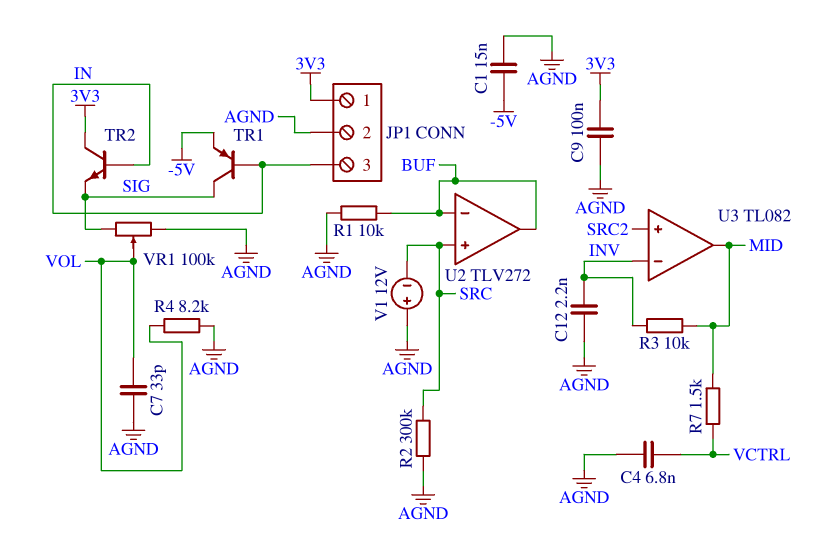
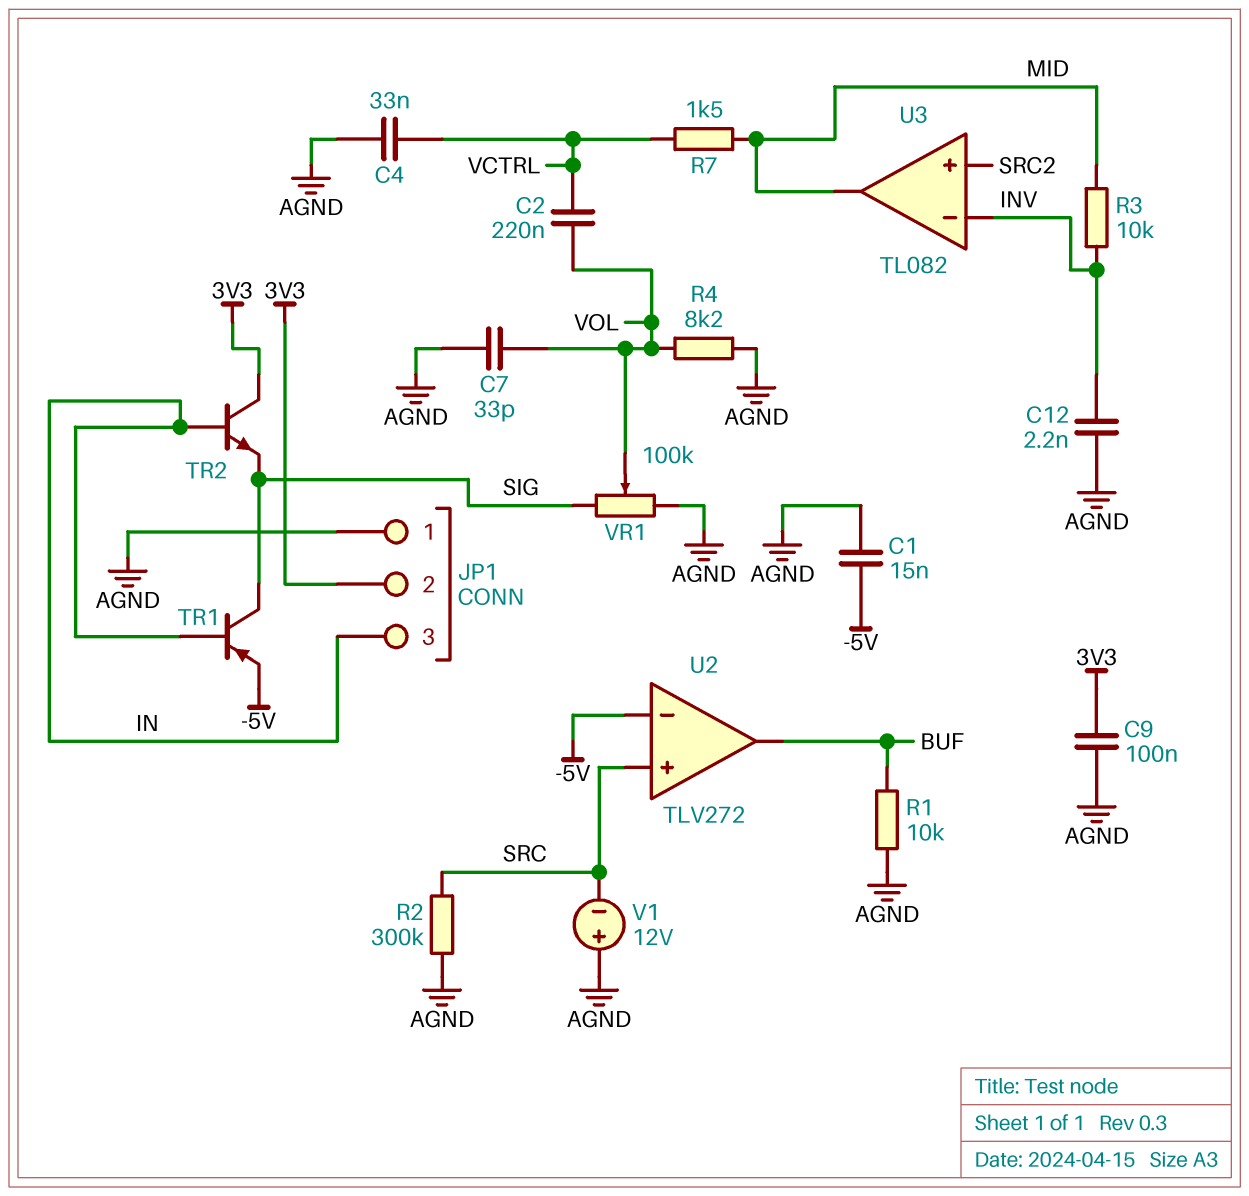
C2: none -> 220nF (VCTRL, VOL)
C4: 6.8nF (AGND, VCTRL) -> 33nF (AGND, VCTRL)
JP1 pin 1: 3V3 -> AGND
JP1 pin 2: AGND -> 3V3
U2 pin in-: BUF -> -5V

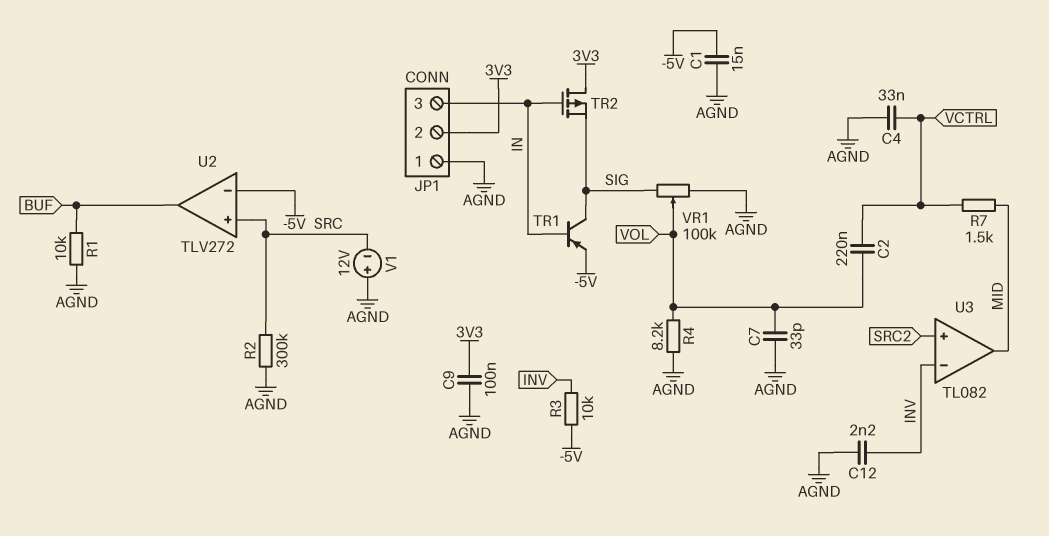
R3: 10k (INV, MID) -> 10k (-5V, INV)
TR2: NPN (B IN, C 3V3, E SIG) -> PMOS (G IN, D 3V3, S SIG)

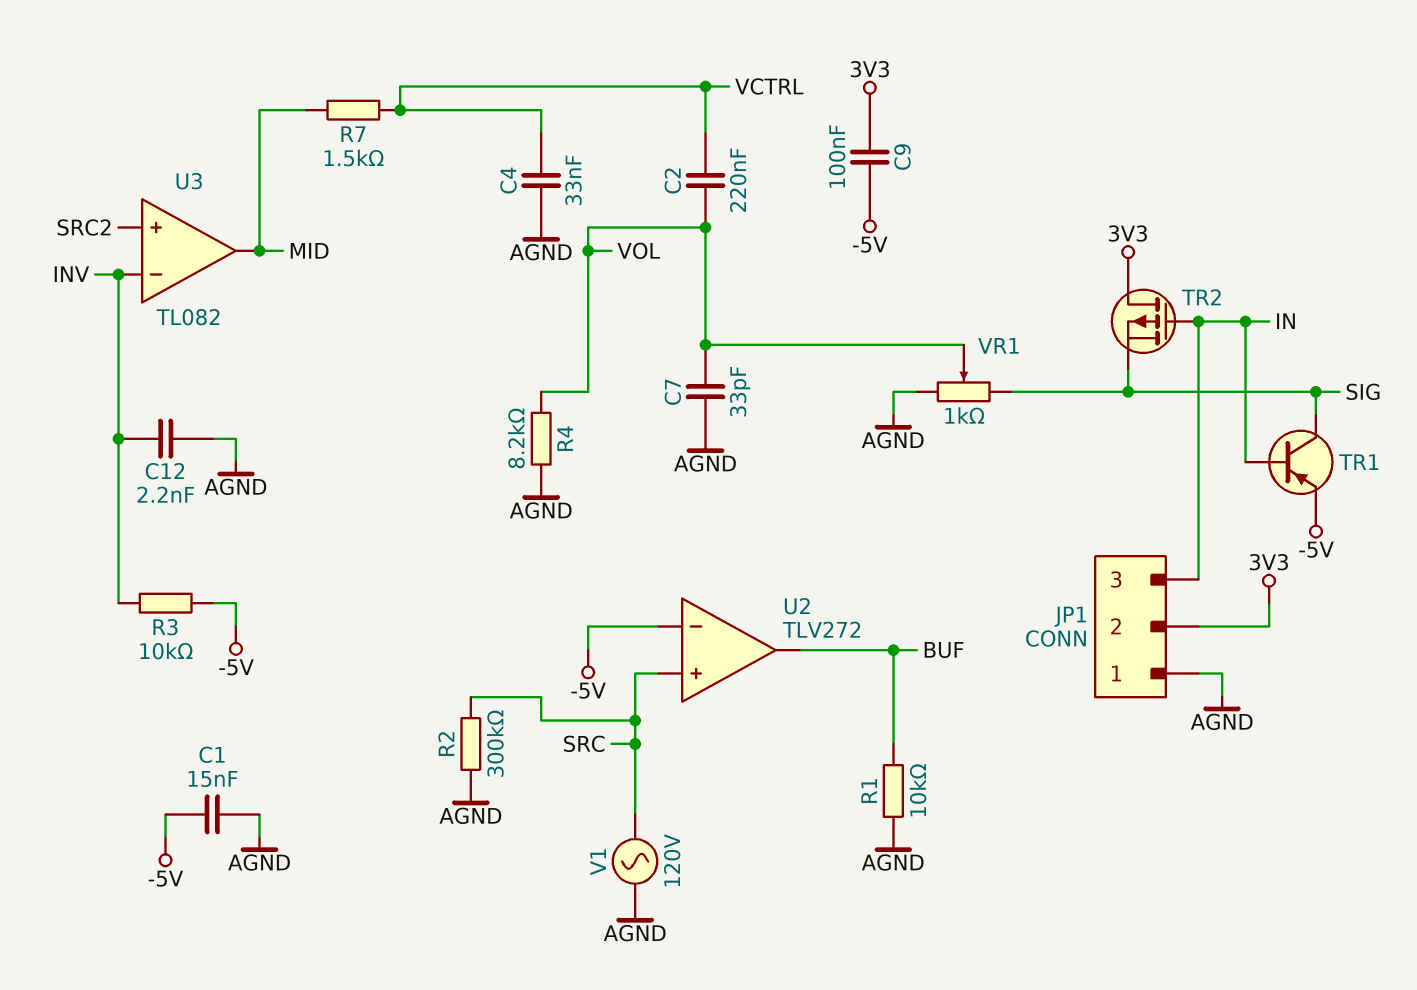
C9: 100nF (3V3, AGND) -> 100nF (-5V, 3V3)
V1: 12V (plus AGND, minus SRC) -> AC 120V (AGND, SRC)
VR1: 100k (AGND, SIG, wiper VOL) -> 1k (AGND, SIG, wiper VOL)

